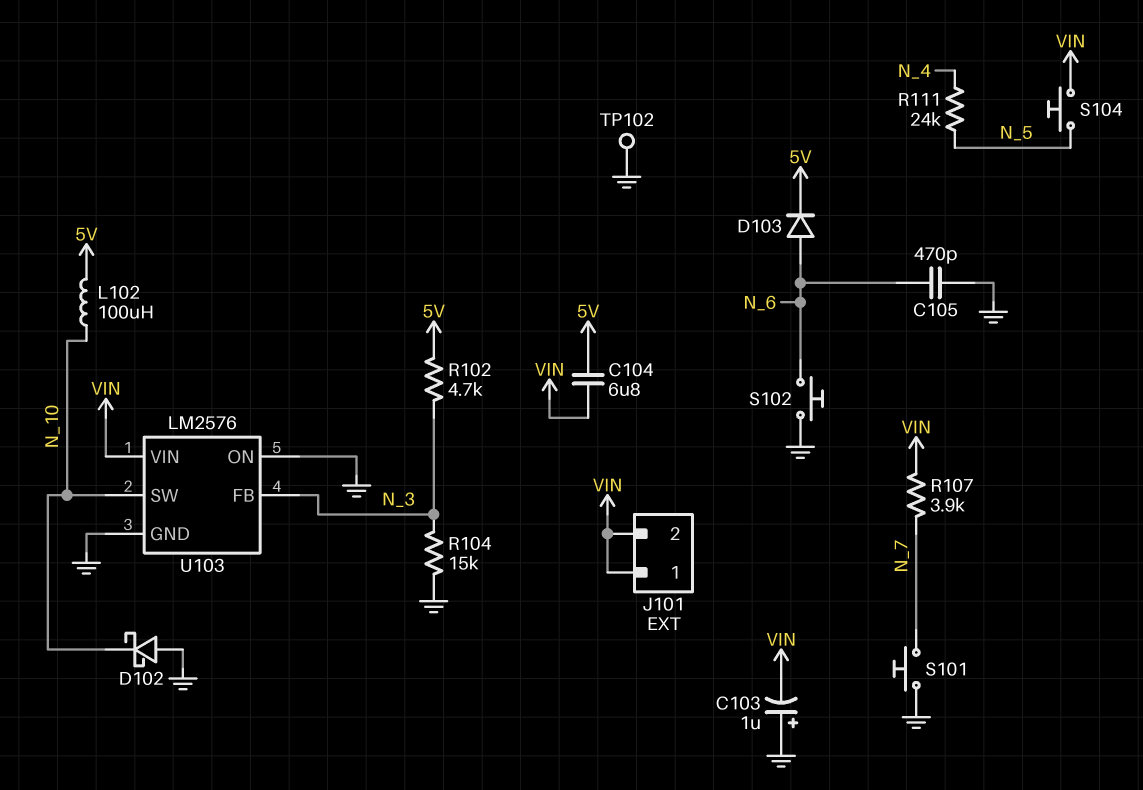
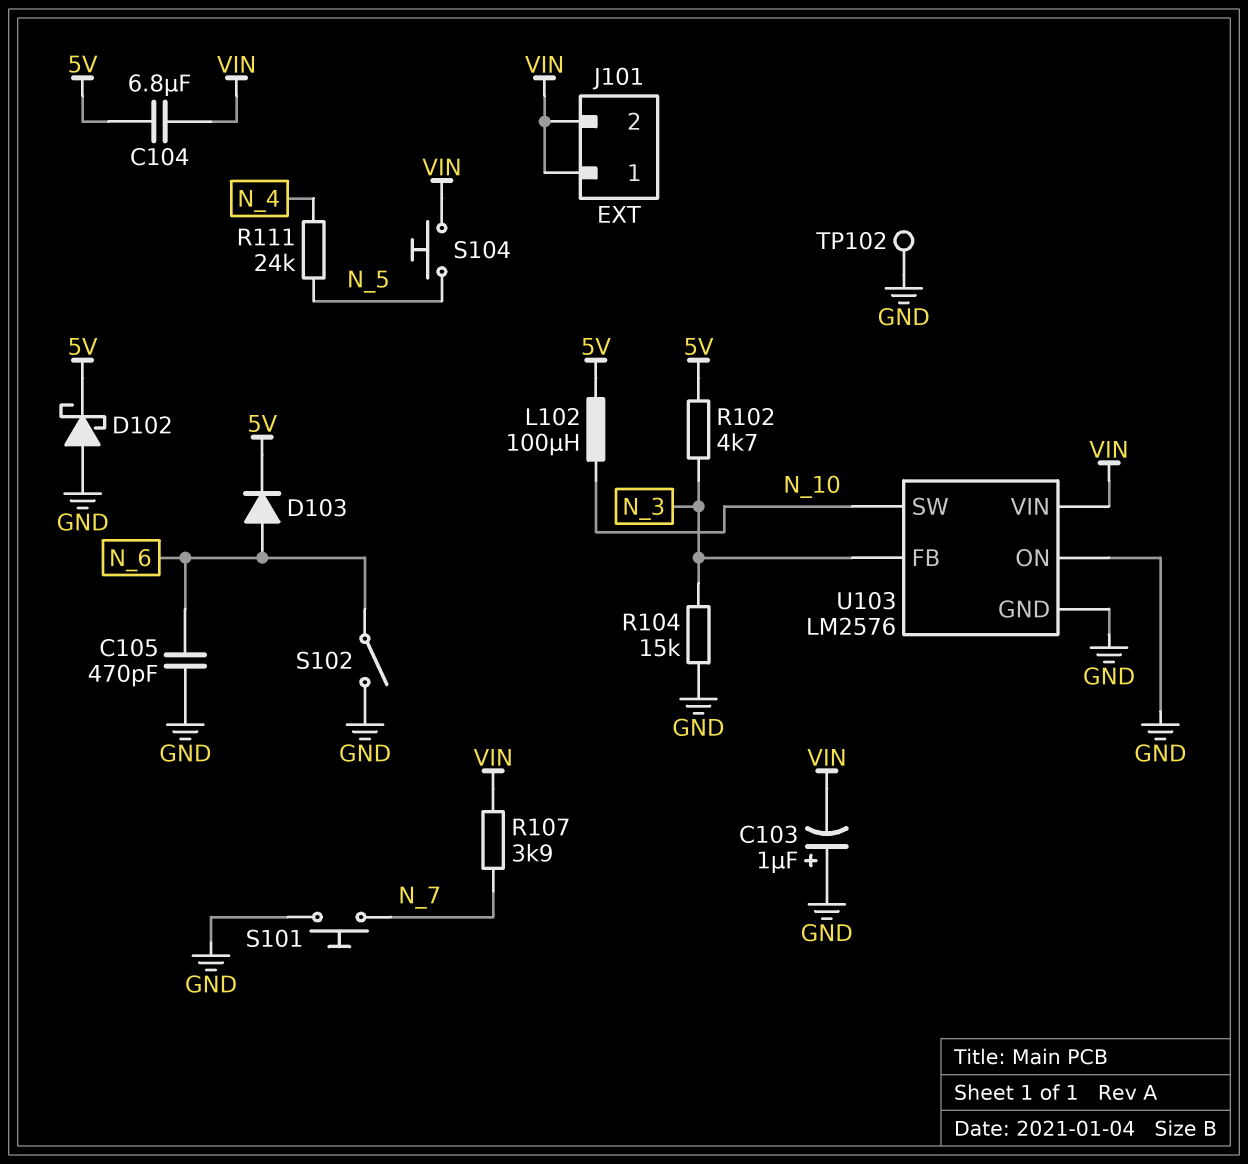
D102: schottky (A GND, K N_10) -> schottky (A GND, K 5V)
S102: button (GND, N_6) -> switch (GND, N_6)

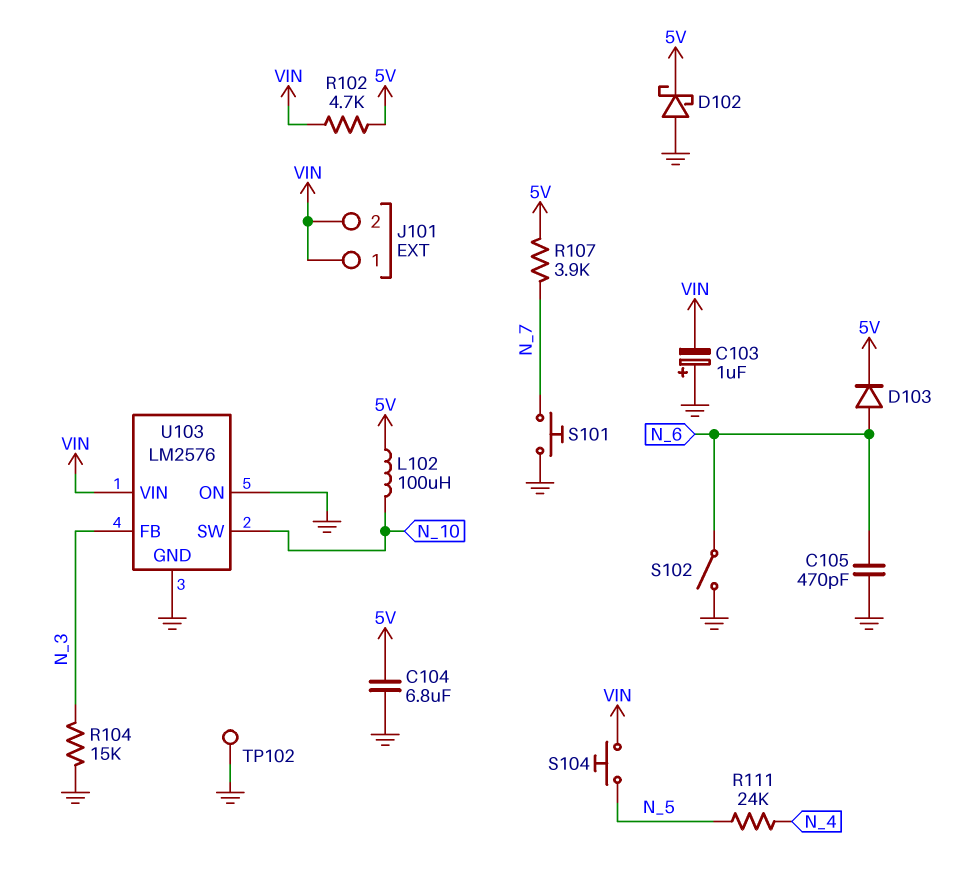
C104: 6.8uF (5V, VIN) -> 6.8uF (5V, GND)
R102: 4.7k (5V, N_3) -> 4.7k (5V, VIN)
R107: 3.9k (N_7, VIN) -> 3.9k (5V, N_7)

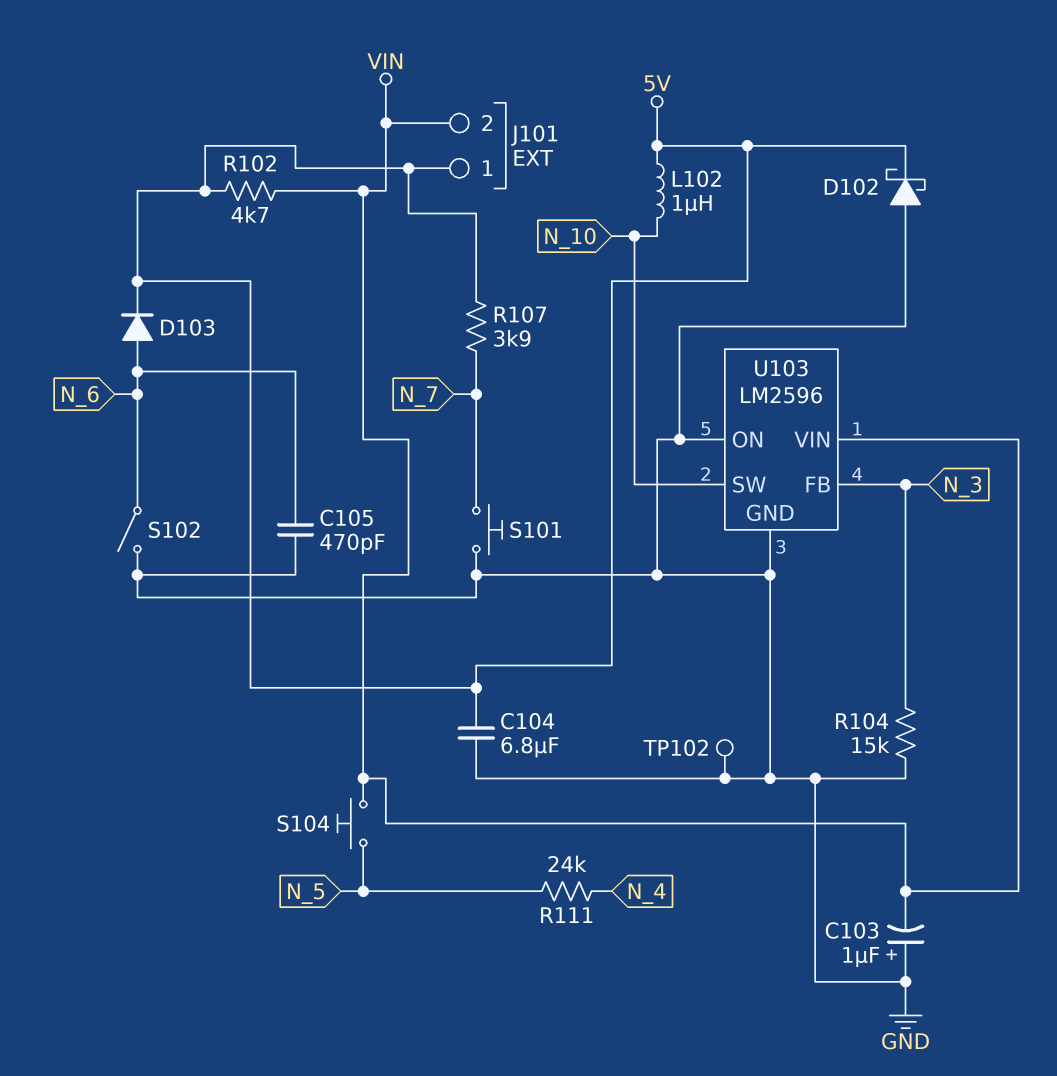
J101 pin 1: VIN -> 5V
L102: 100uH (5V, N_10) -> 1uH (5V, N_10)
U103: LM2576 -> LM2596

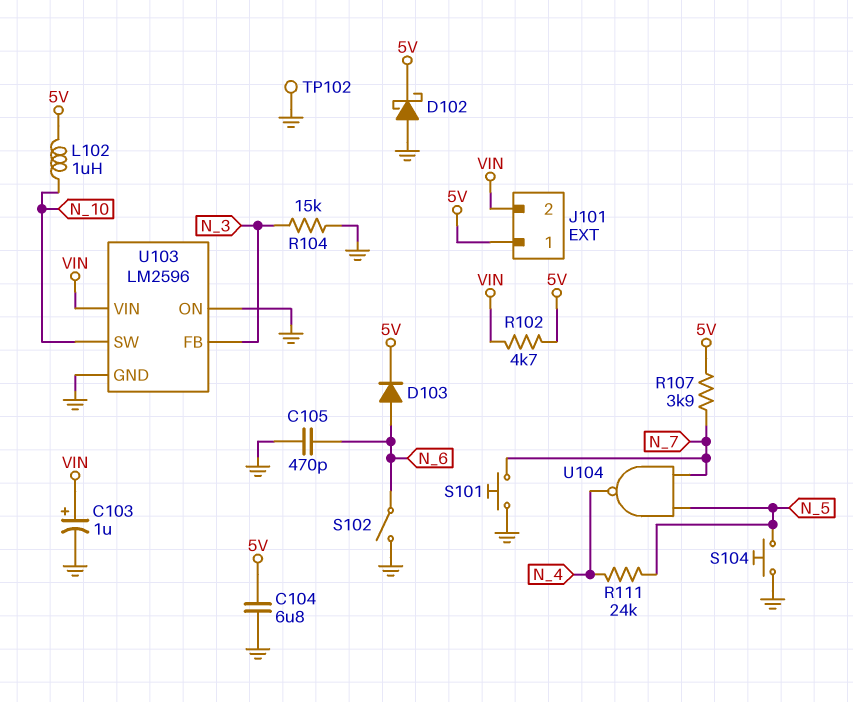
C103: 1uF (plus GND, minus VIN) -> 1uF (plus VIN, minus GND)
S104: button (N_5, VIN) -> button (GND, N_5)
U104: none -> NAND (in N_5, in N_7, out N_4)

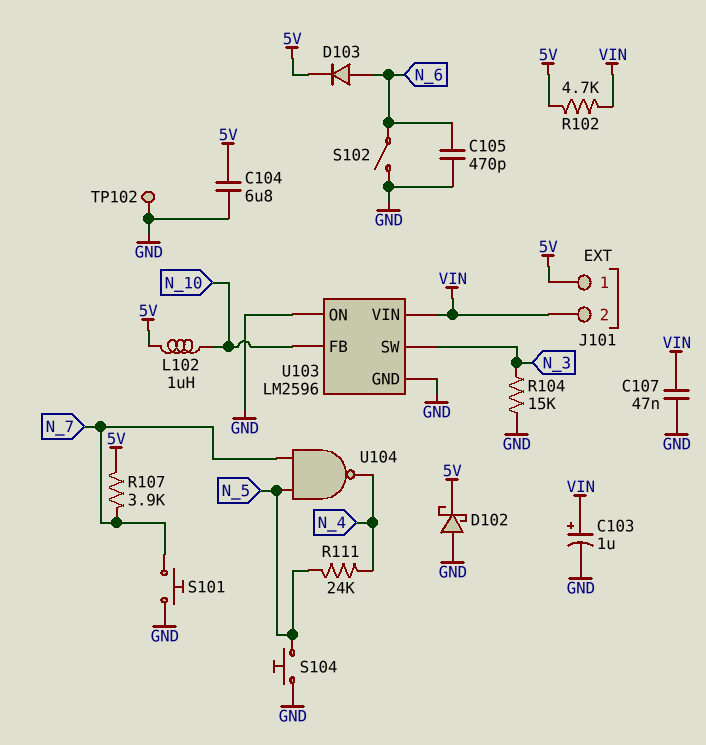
C107: none -> 47nF (GND, VIN)
U103 pin FB: N_3 -> N_10
U103 pin SW: N_10 -> N_3

